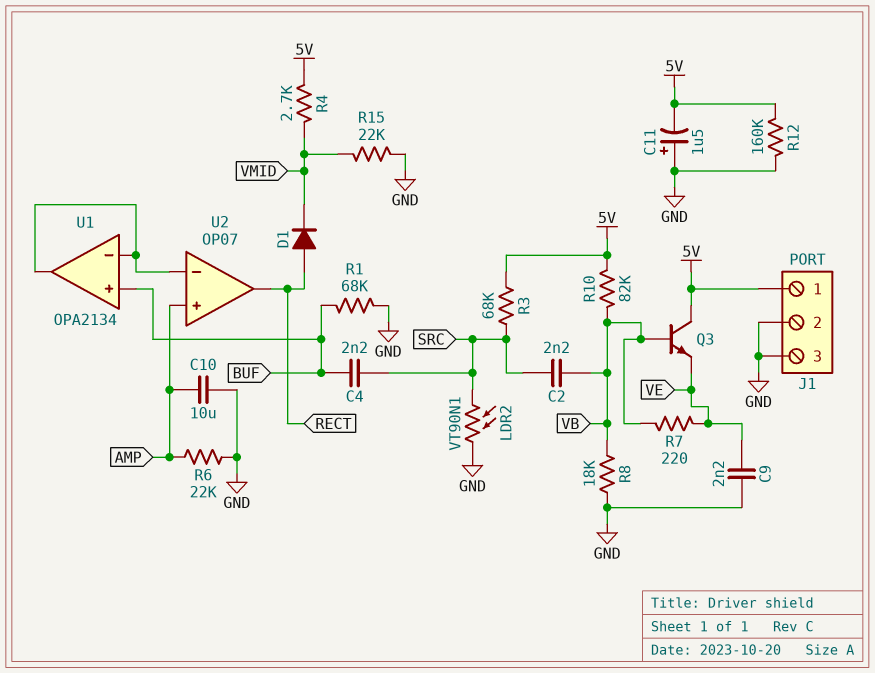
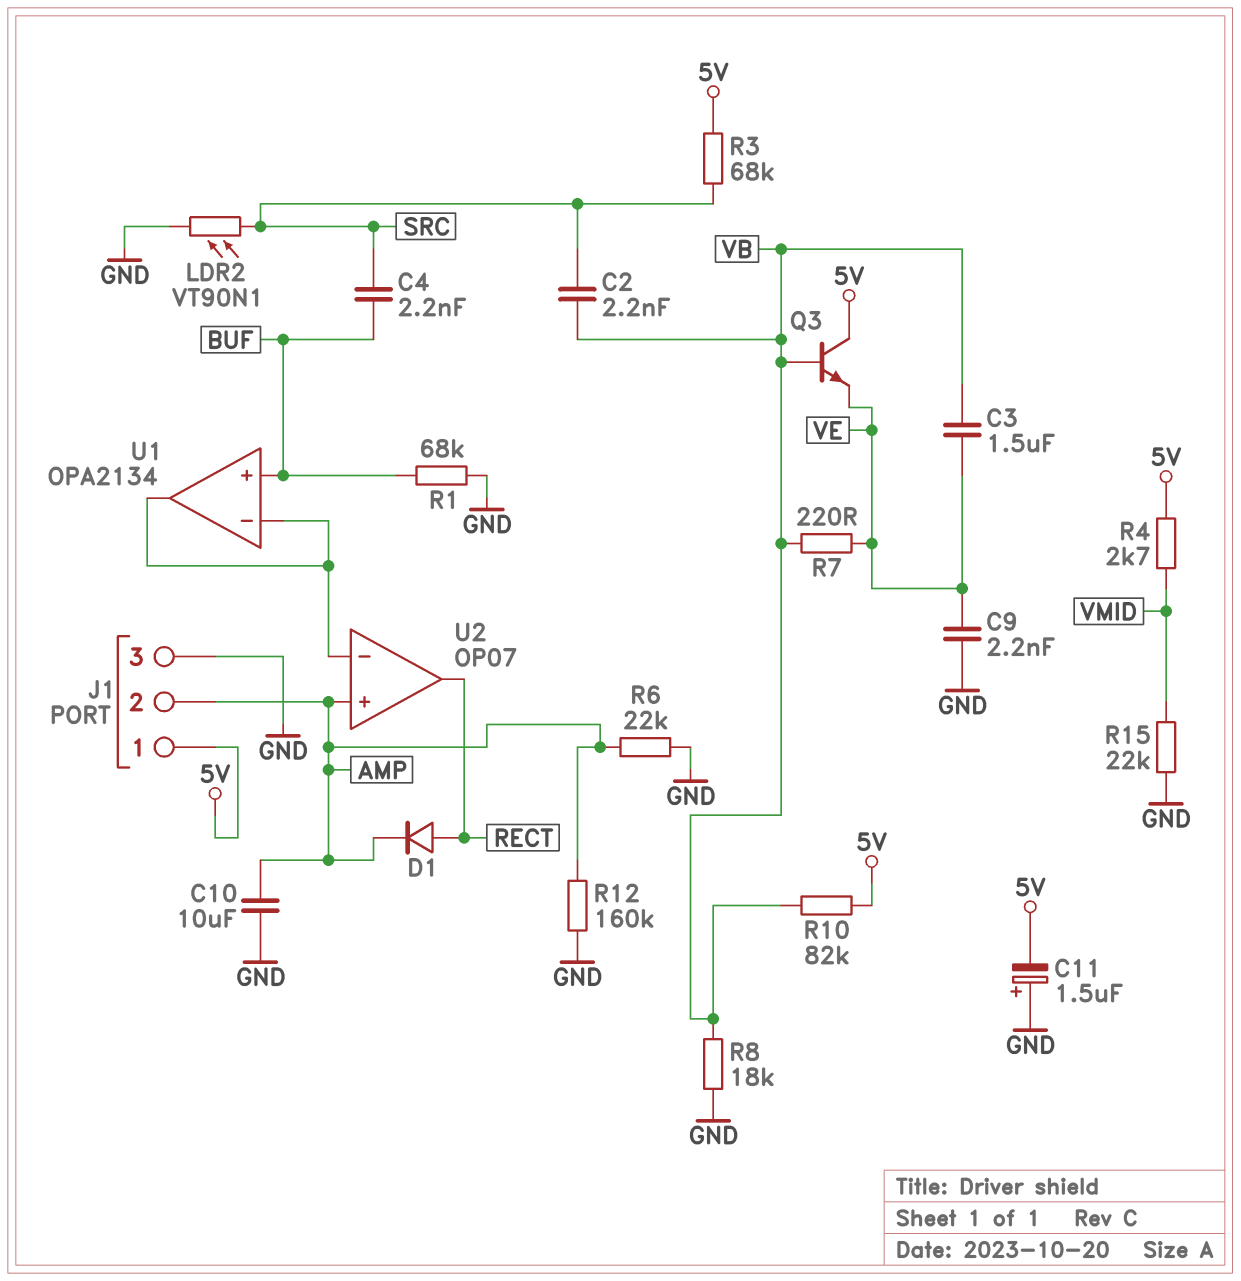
C3: none -> 1.5uF (VB, VE)
D1: diode (A RECT, K VMID) -> diode (A RECT, K AMP)
J1 pin 2: GND -> AMP
R12: 160k (5V, GND) -> 160k (AMP, GND)

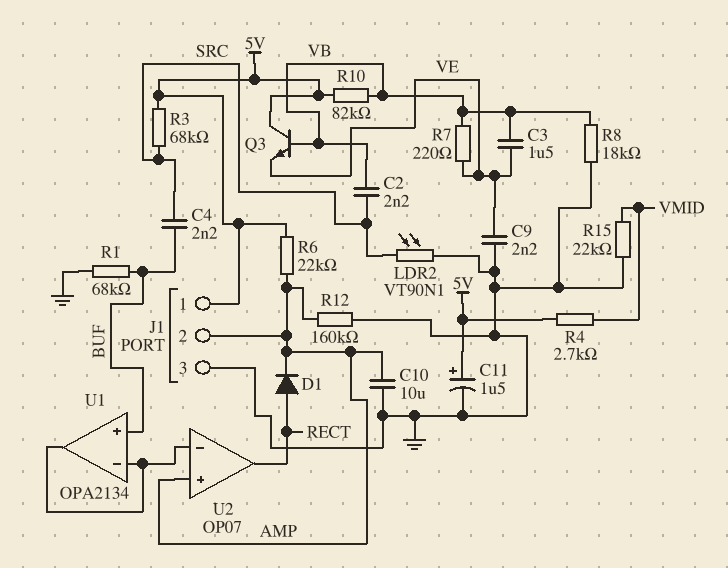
C11: 1.5uF (plus GND, minus 5V) -> 1.5uF (plus 5V, minus GND)
R6: 22k (AMP, GND) -> 22k (5V, AMP)

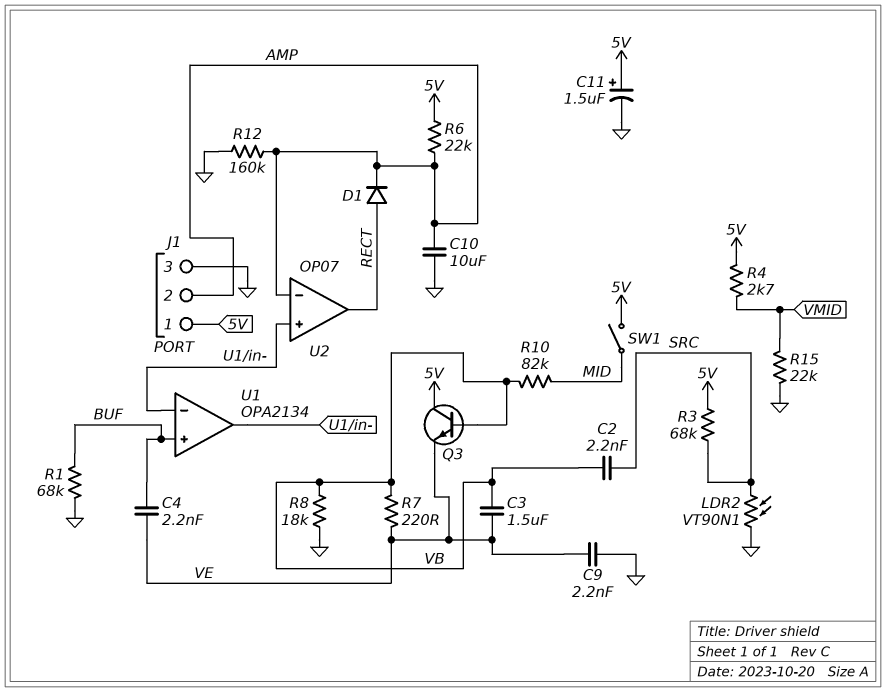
C4: 2.2nF (BUF, SRC) -> 2.2nF (BUF, VE)
R10: 82k (5V, VB) -> 82k (MID, VB)
SW1: none -> switch (5V, MID)
U2 pin in+: AMP -> U1/in-
U2 pin in-: U1/in- -> AMP

